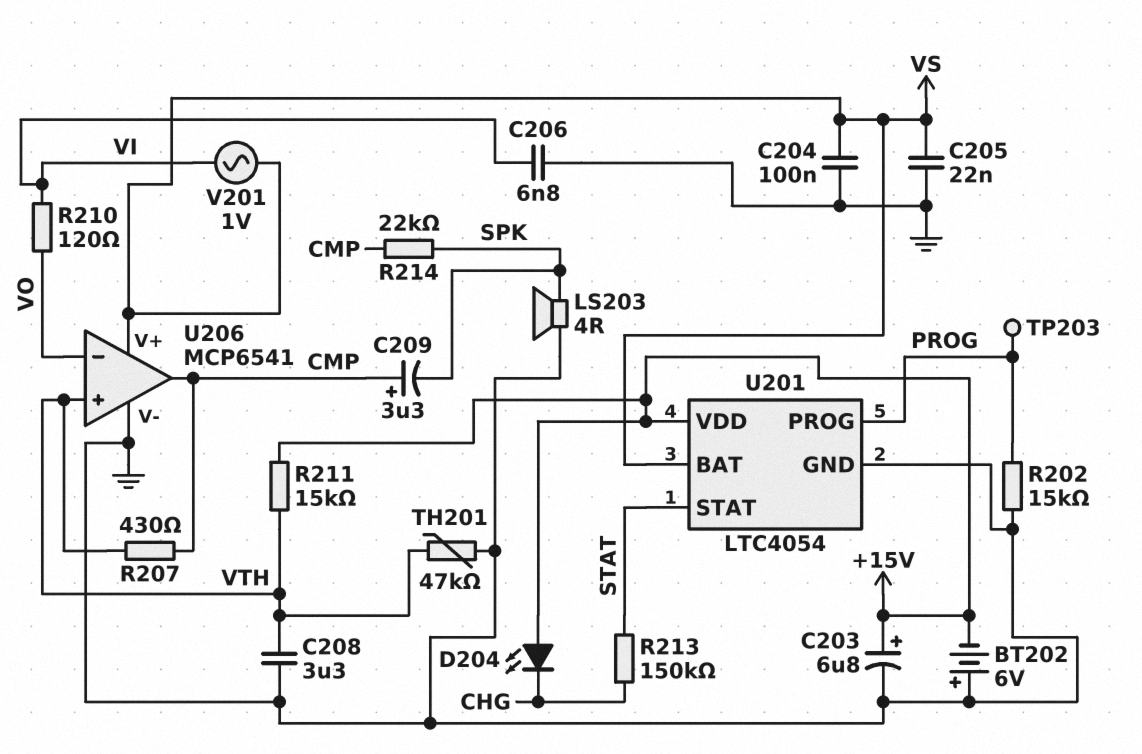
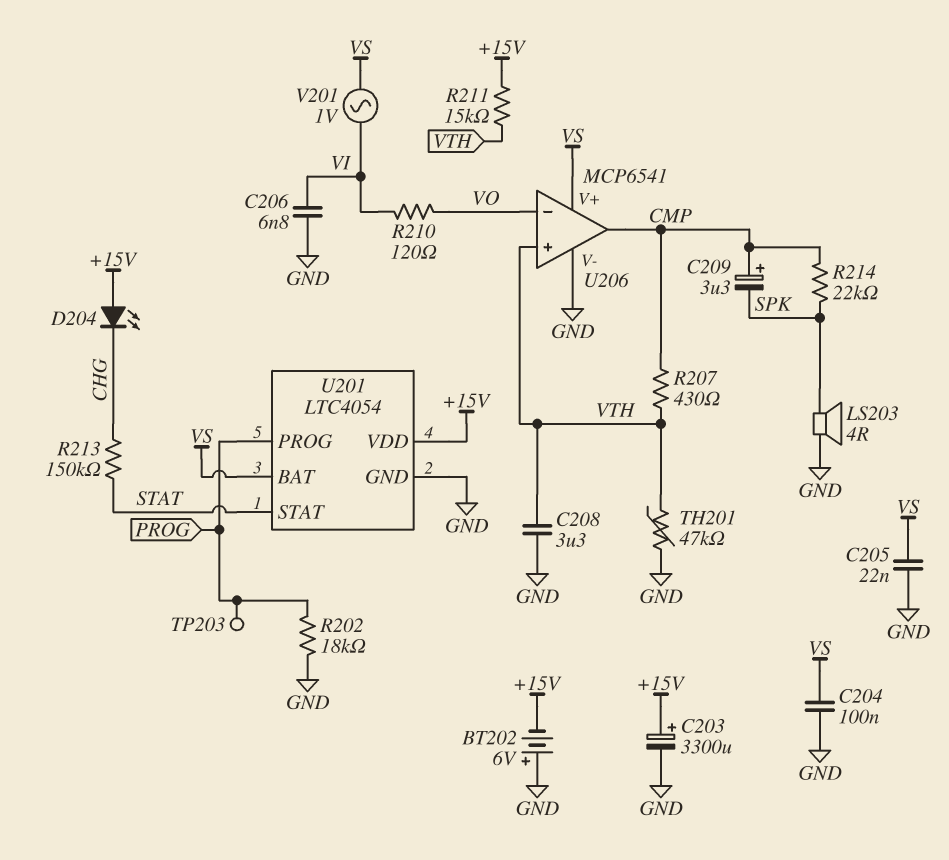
C203: 6.8uF (plus +15V, minus GND) -> 3300uF (plus +15V, minus GND)
R202: 15k (GND, PROG) -> 18k (GND, PROG)

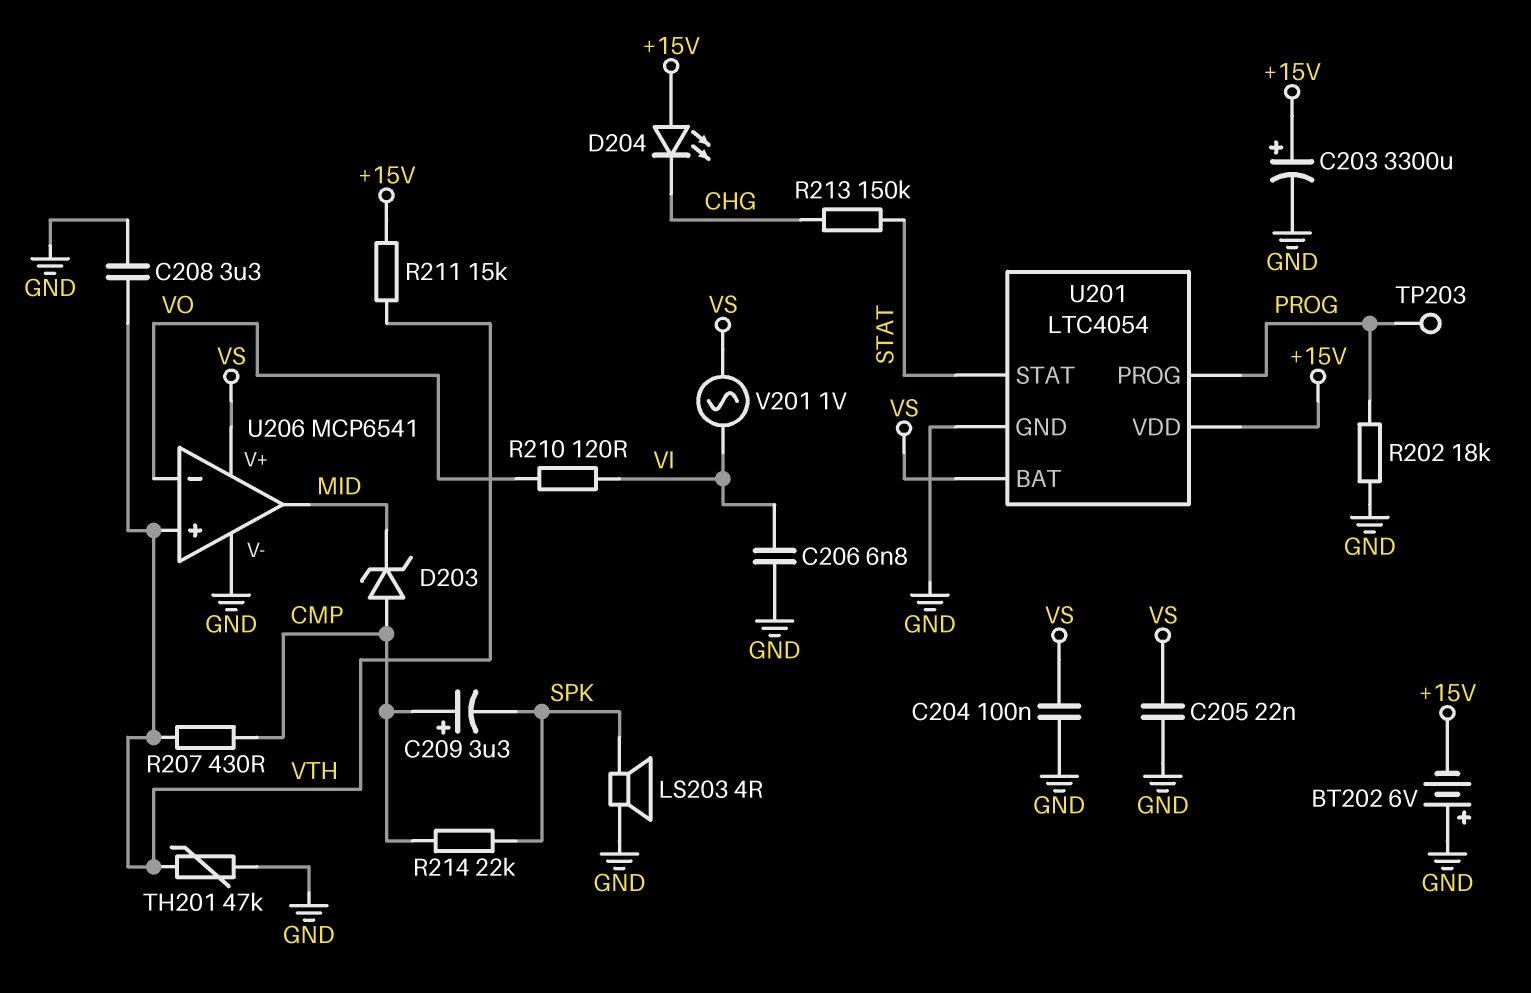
D203: none -> zener (A CMP, K MID)
U206 pin out: CMP -> MID

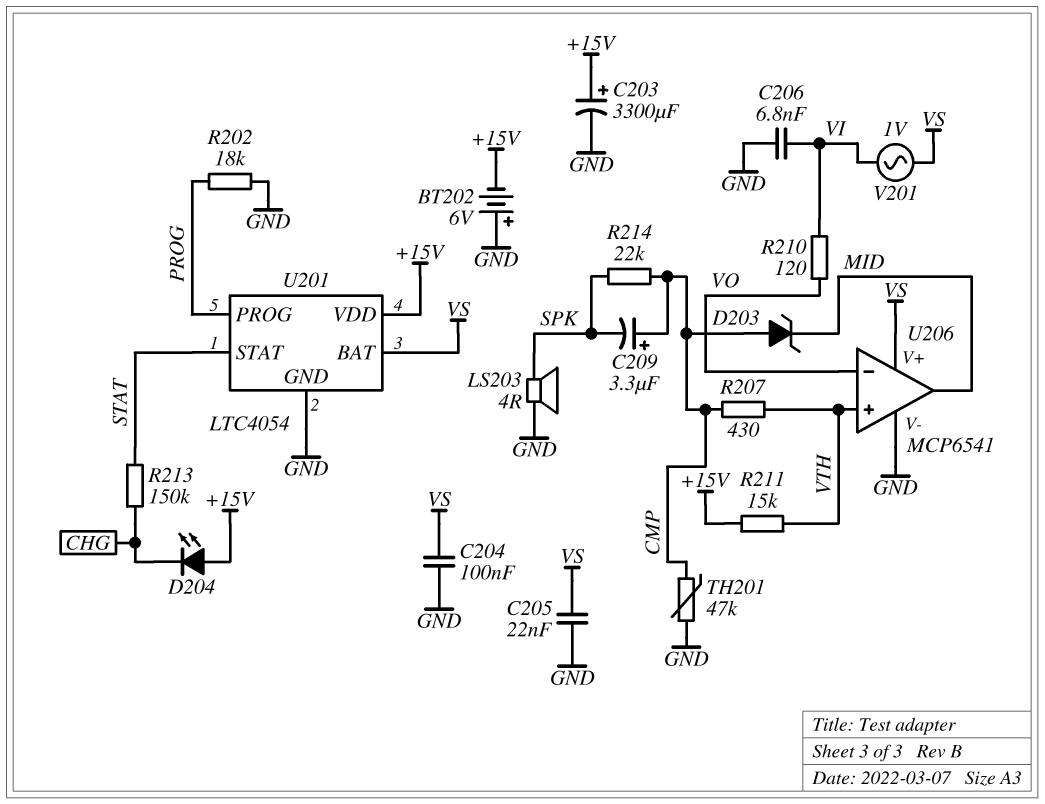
C208: 3.3uF (GND, VTH) -> none
TH201: 47k (GND, VTH) -> 47k (CMP, GND)
TP203: test point (PROG) -> none

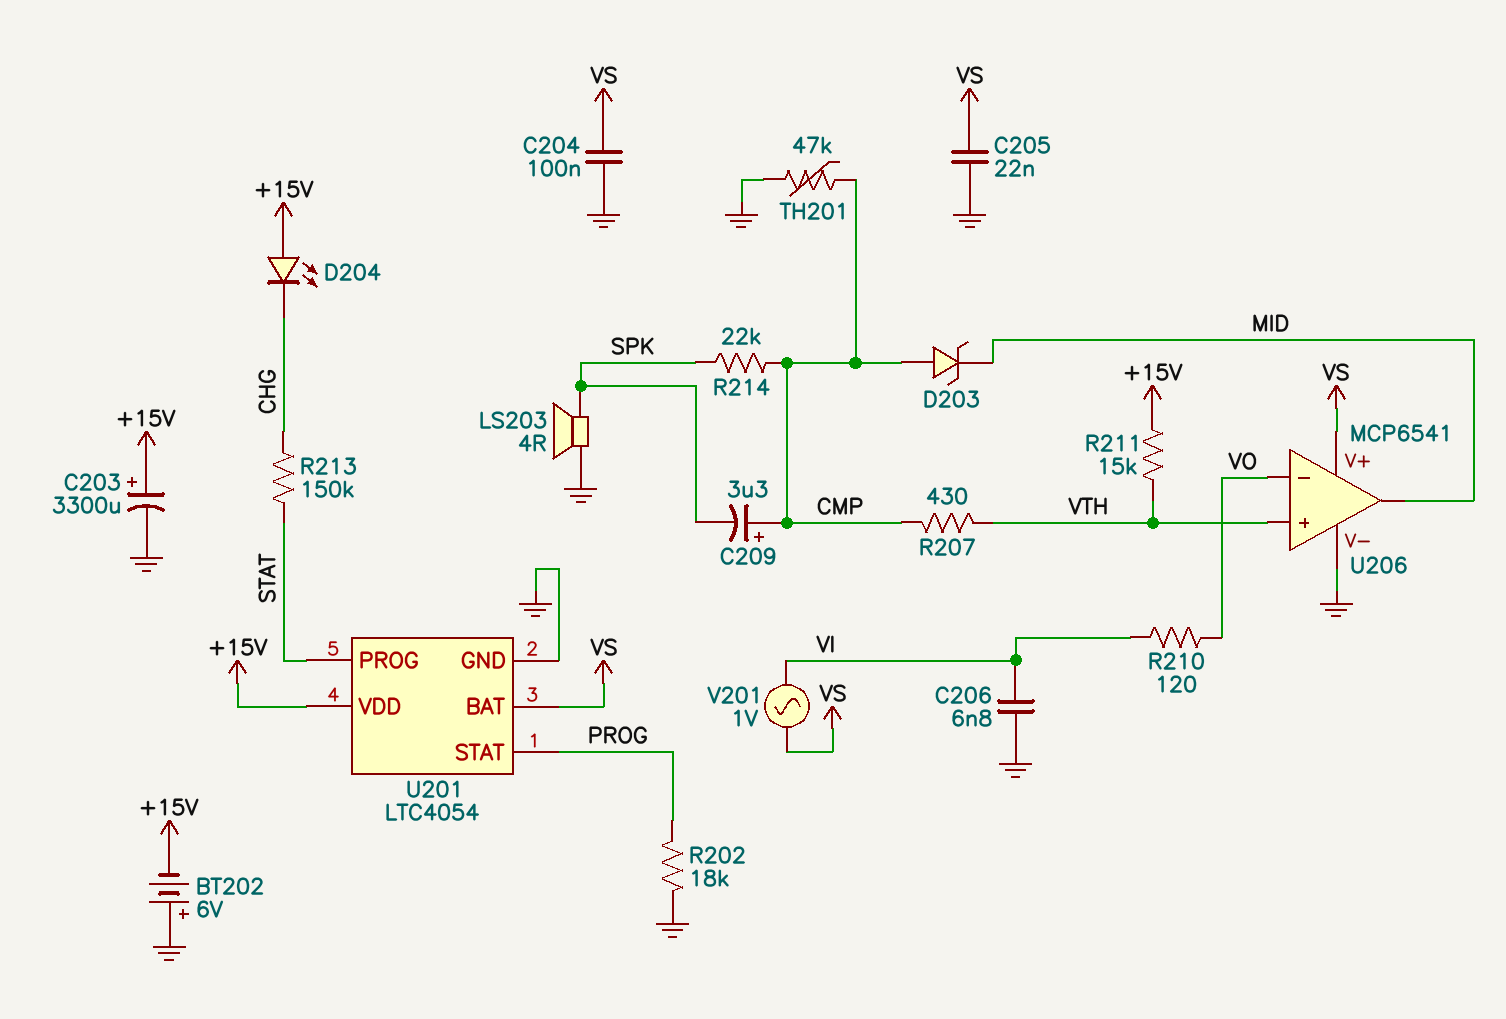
U201 pin PROG: PROG -> STAT
U201 pin STAT: STAT -> PROG

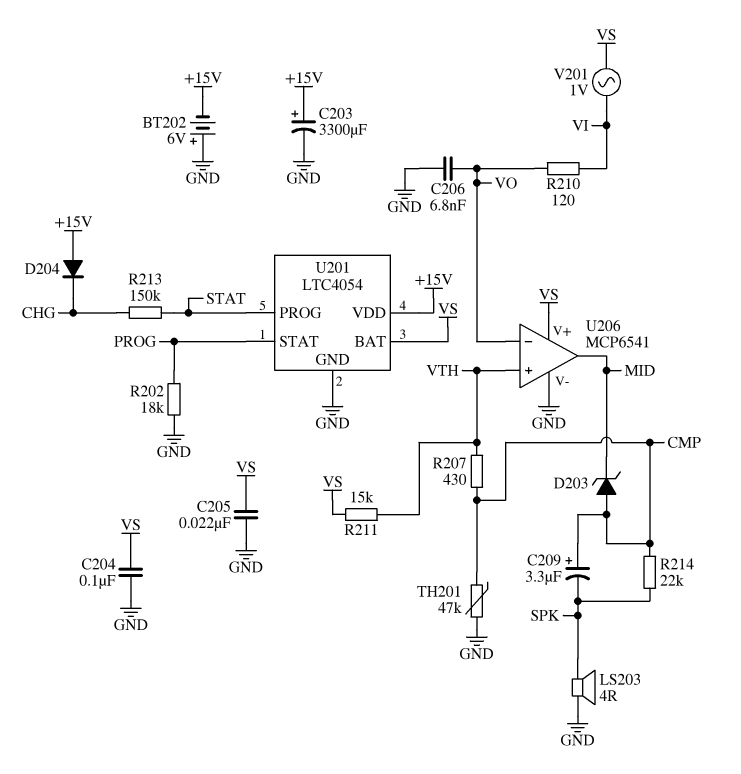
C206: 6.8nF (GND, VI) -> 6.8nF (GND, VO)
D204: LED (A +15V, K CHG) -> diode (A +15V, K CHG)
R211: 15k (+15V, VTH) -> 15k (VS, VTH)

